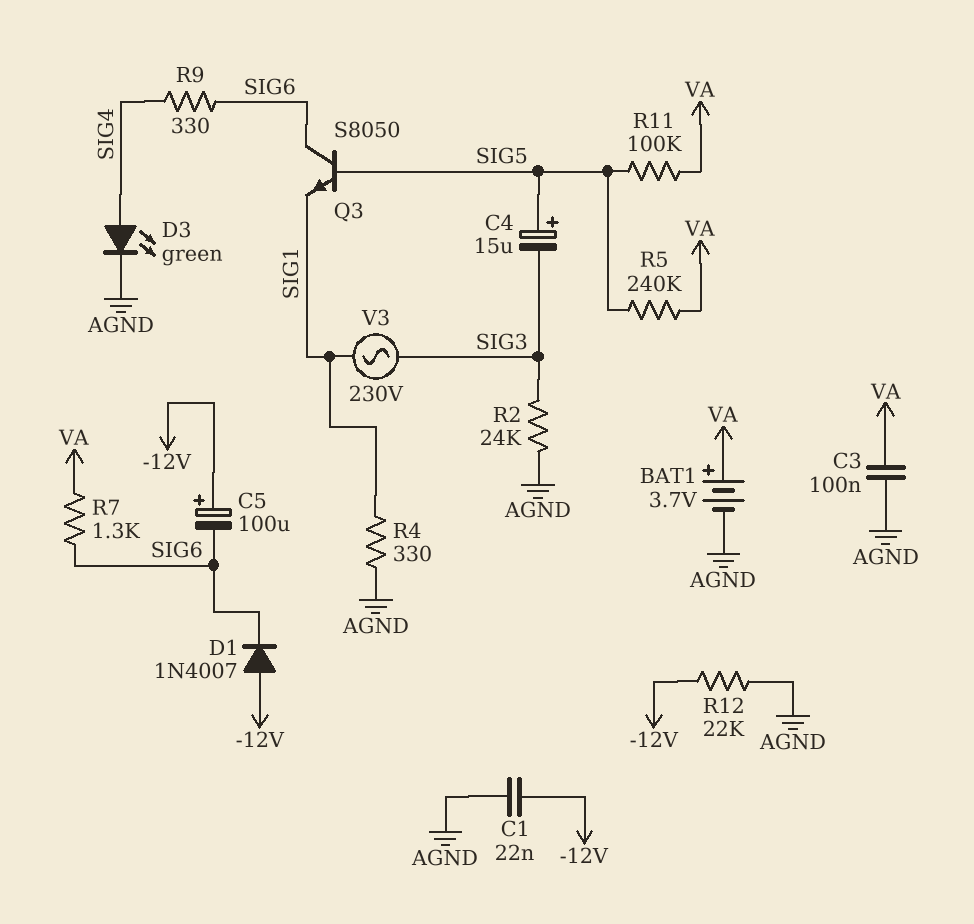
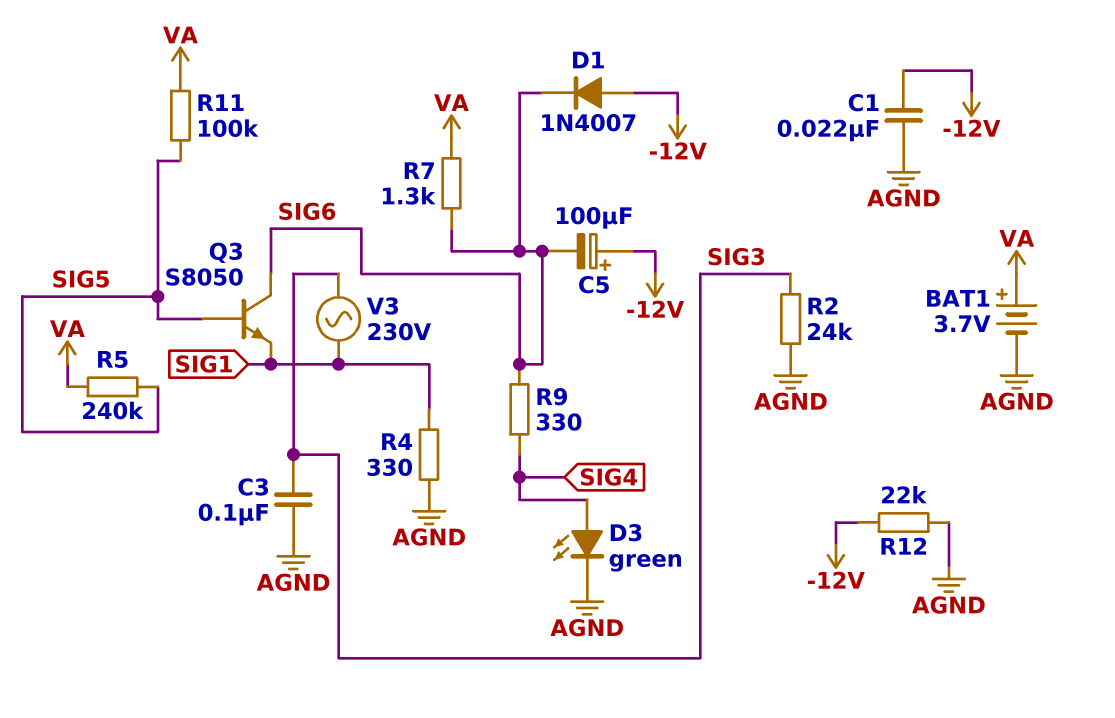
C3: 100nF (AGND, VA) -> 100nF (AGND, SIG3)
C4: 15uF (plus SIG5, minus SIG3) -> none

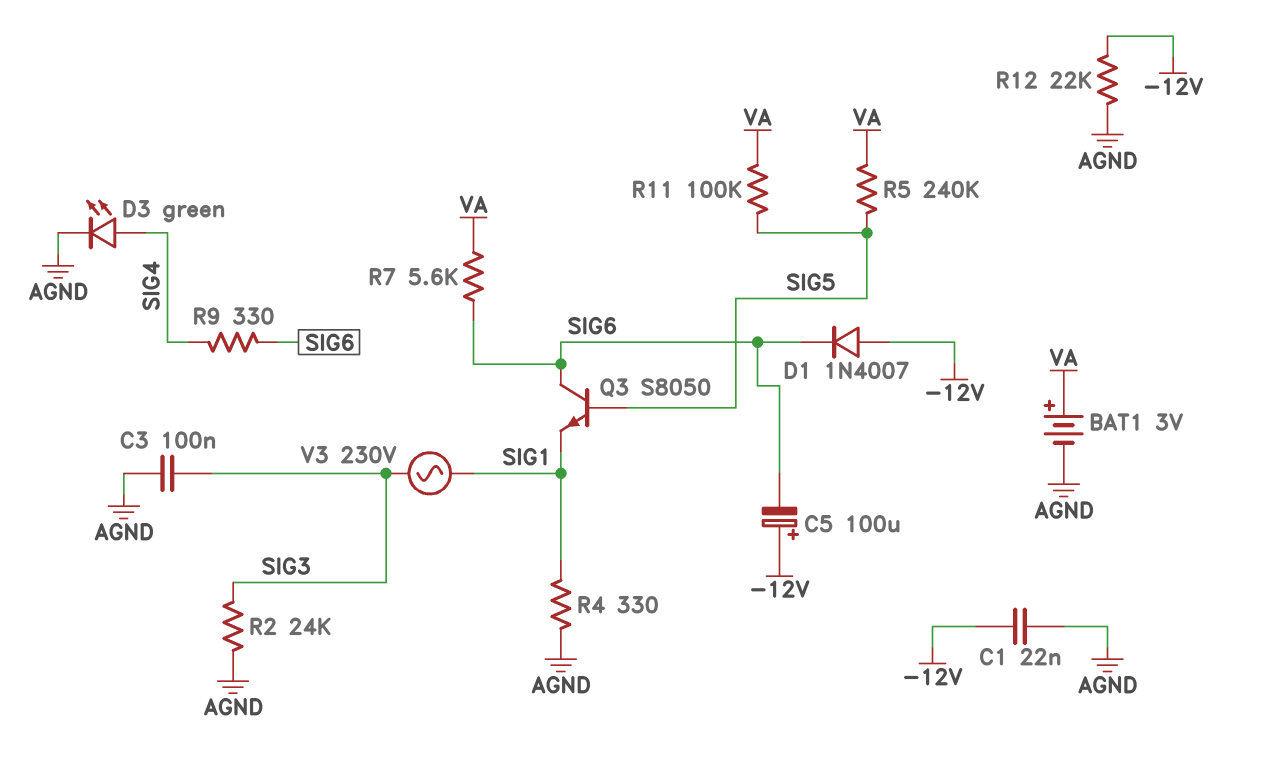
BAT1: 3.7V (plus VA, minus AGND) -> 3V (plus VA, minus AGND)
R7: 1.3k (SIG6, VA) -> 5.6k (SIG6, VA)

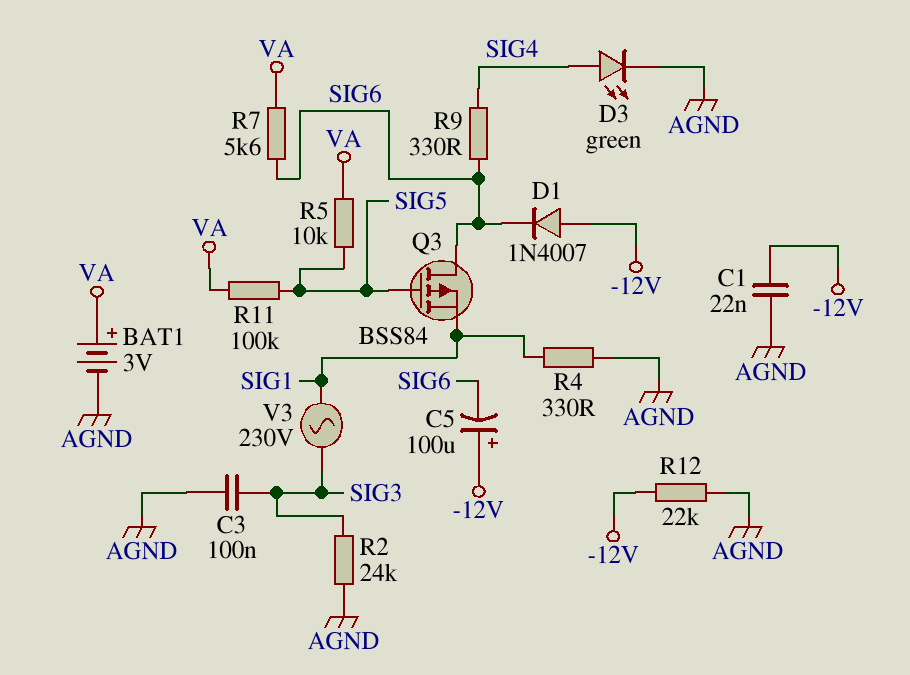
Q3: NPN S8050 (B SIG5, C SIG6, E SIG1) -> PMOS BSS84 (G SIG5, D SIG6, S SIG1)
R5: 240k (SIG5, VA) -> 10k (SIG5, VA)

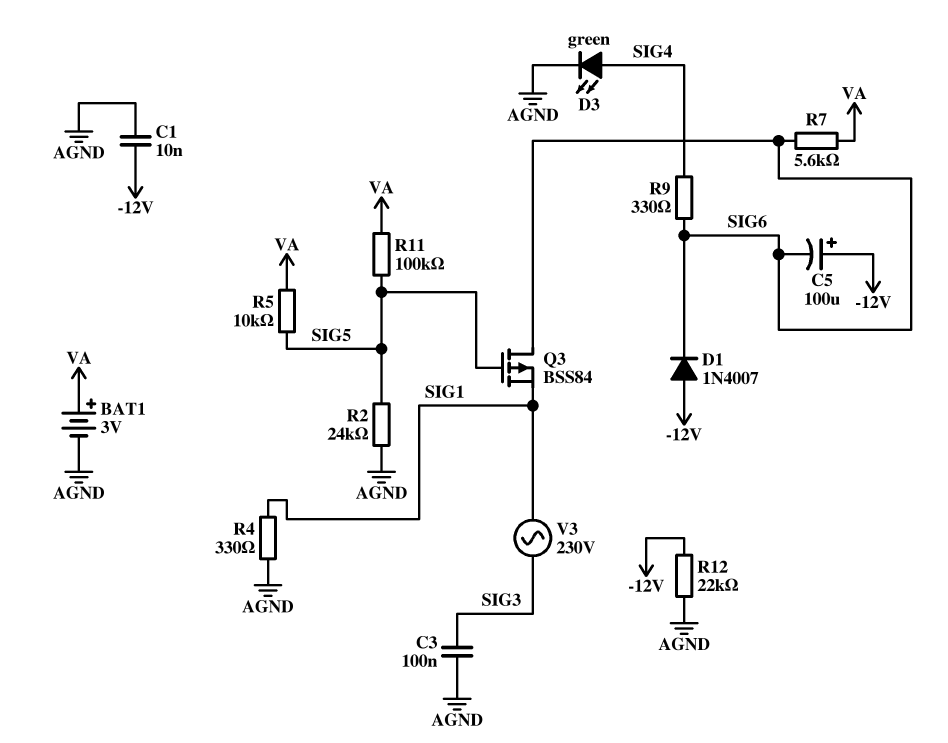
C1: 22nF (-12V, AGND) -> 10nF (-12V, AGND)
R2: 24k (AGND, SIG3) -> 24k (AGND, SIG5)

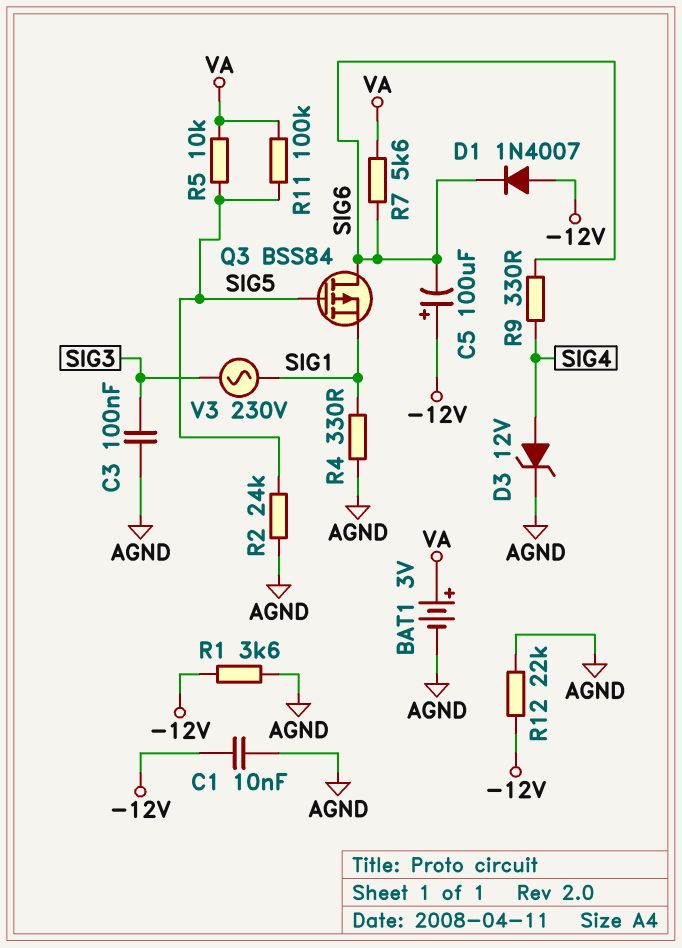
D3: LED green (A SIG4, K AGND) -> zener 12V (A SIG4, K AGND)
R1: none -> 3.6k (-12V, AGND)

